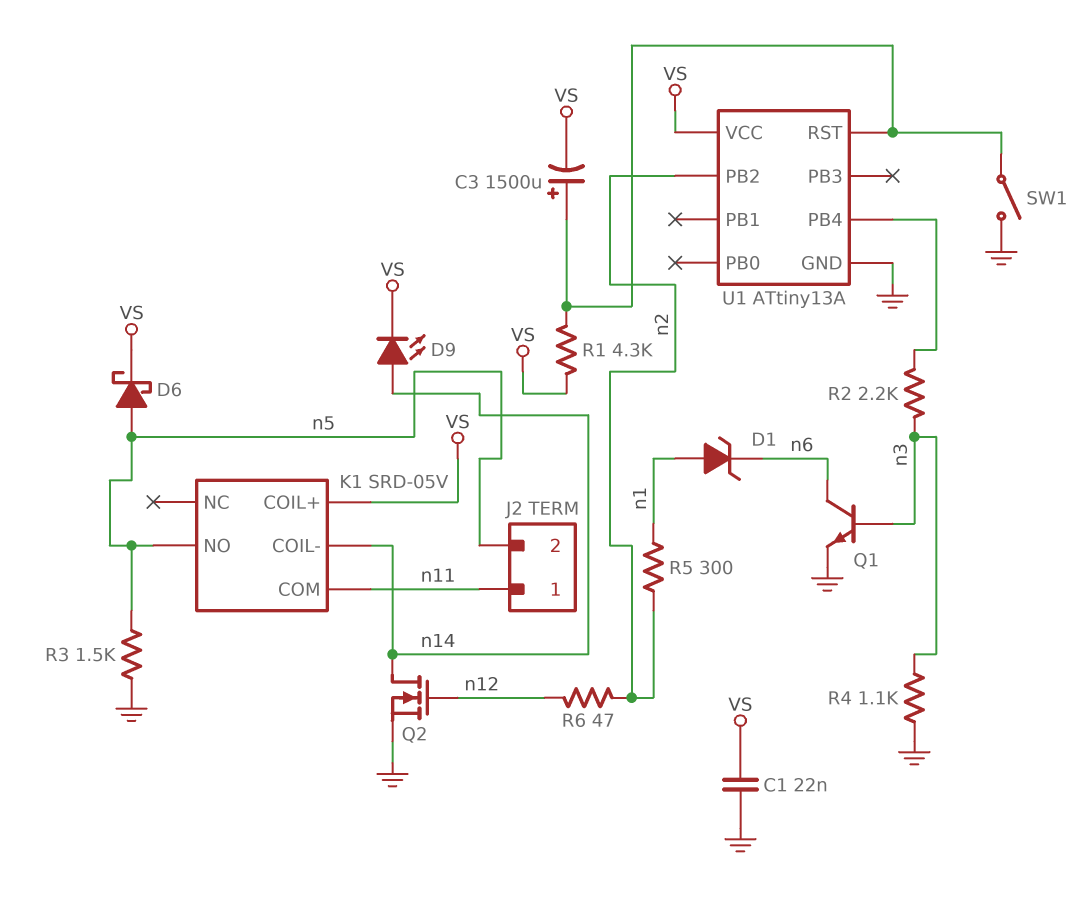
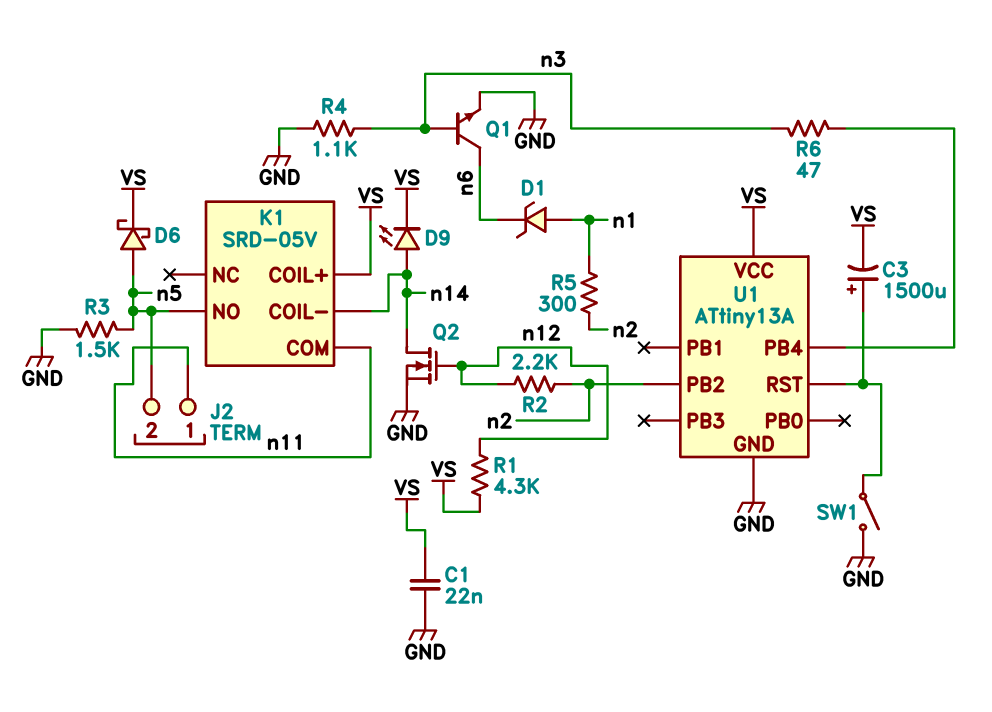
R1: 4.3k (U1/RST, VS) -> 4.3k (VS, n12)
R2: 2.2k (U1/PB4, n3) -> 2.2k (n2, n12)
R6: 47 (n2, n12) -> 47 (U1/PB4, n3)

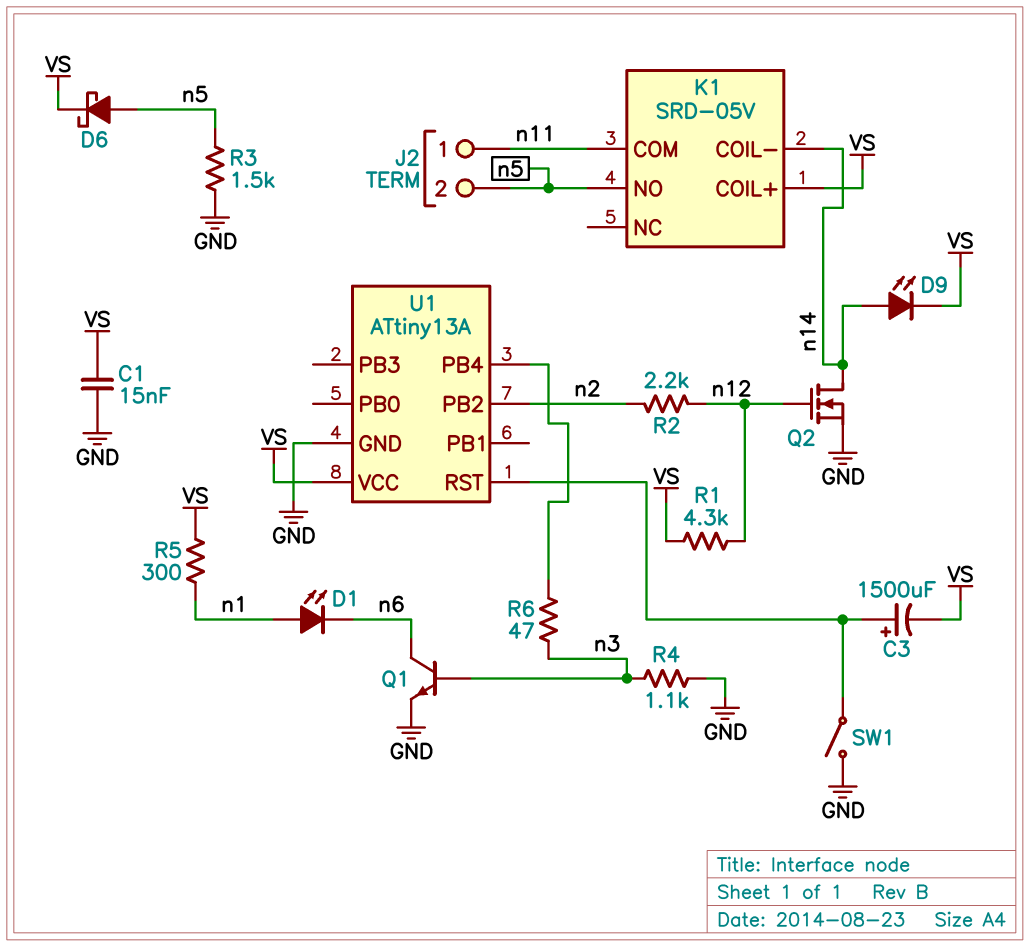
C1: 22nF (GND, VS) -> 15nF (GND, VS)
D1: zener (A n1, K n6) -> LED (A n1, K n6)
R5: 300 (n1, n2) -> 300 (VS, n1)

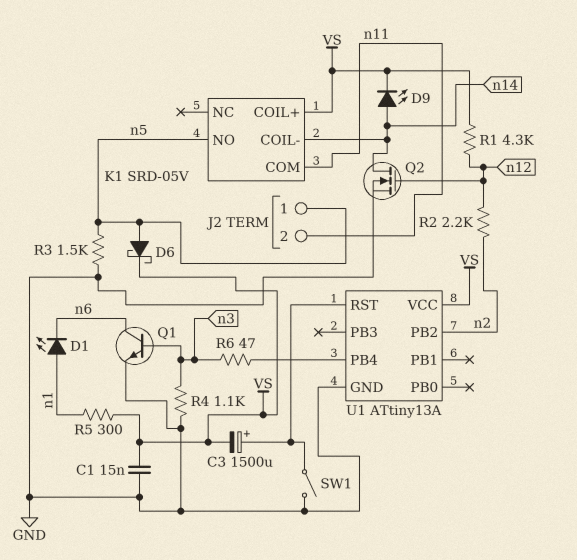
J2 pin 1: n11 -> n5
J2 pin 2: n5 -> n11

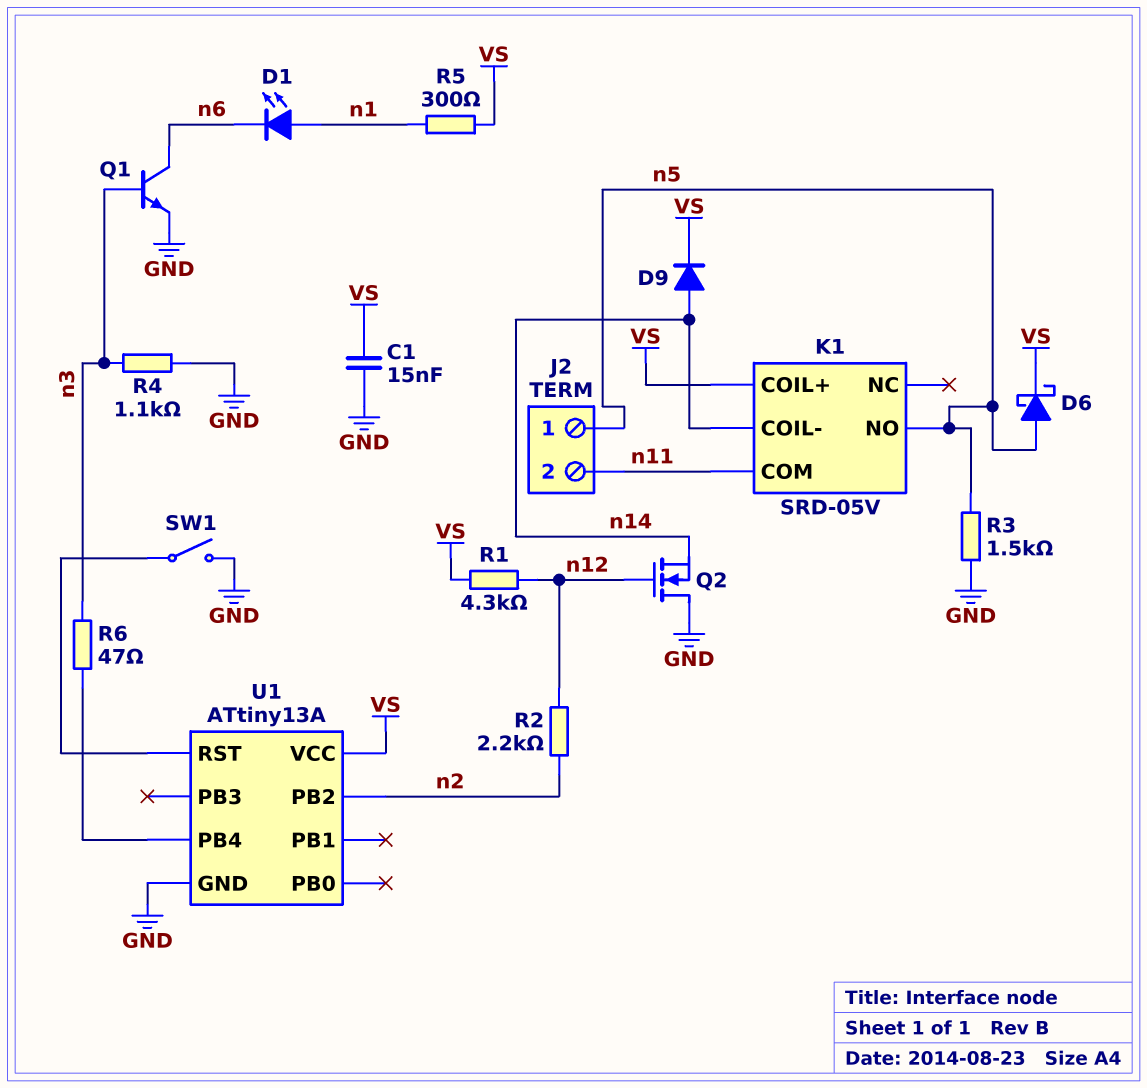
C3: 1500uF (plus U1/RST, minus VS) -> none
D9: LED (A n14, K VS) -> diode (A n14, K VS)
Q2: NMOS (G n12, D n14, S GND) -> NMOS (G n12, D GND, S n14)

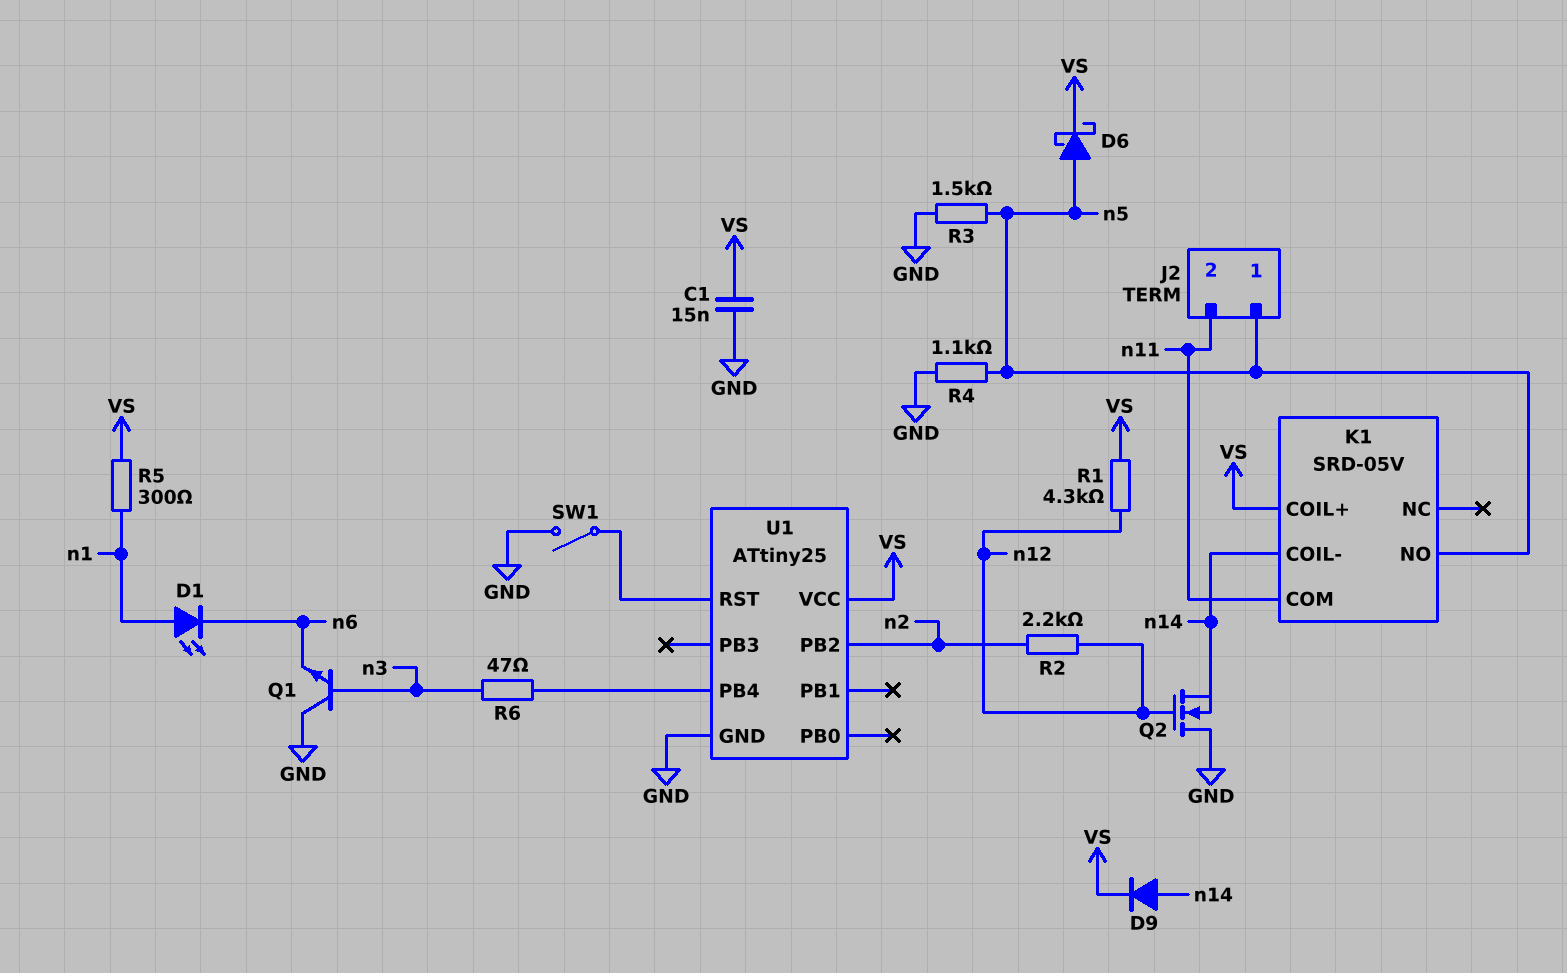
Q1: NPN (B n3, C n6, E GND) -> NPN (B n3, C GND, E n6)
R4: 1.1k (GND, n3) -> 1.1k (GND, n5)
U1: ATtiny13A -> ATtiny25

